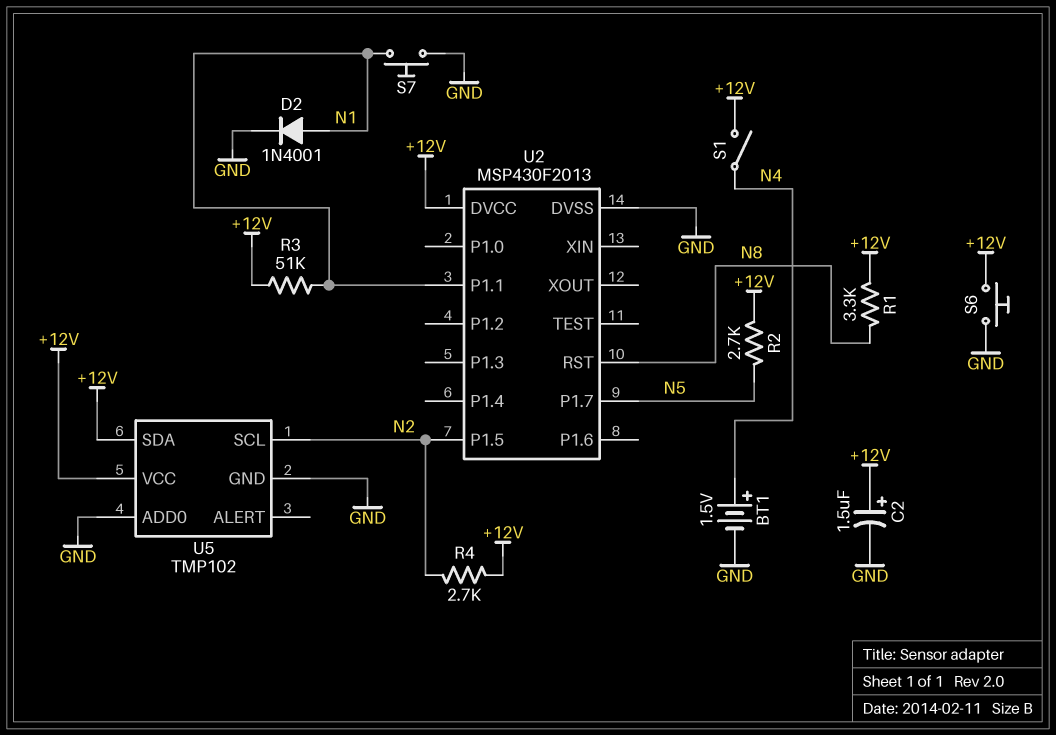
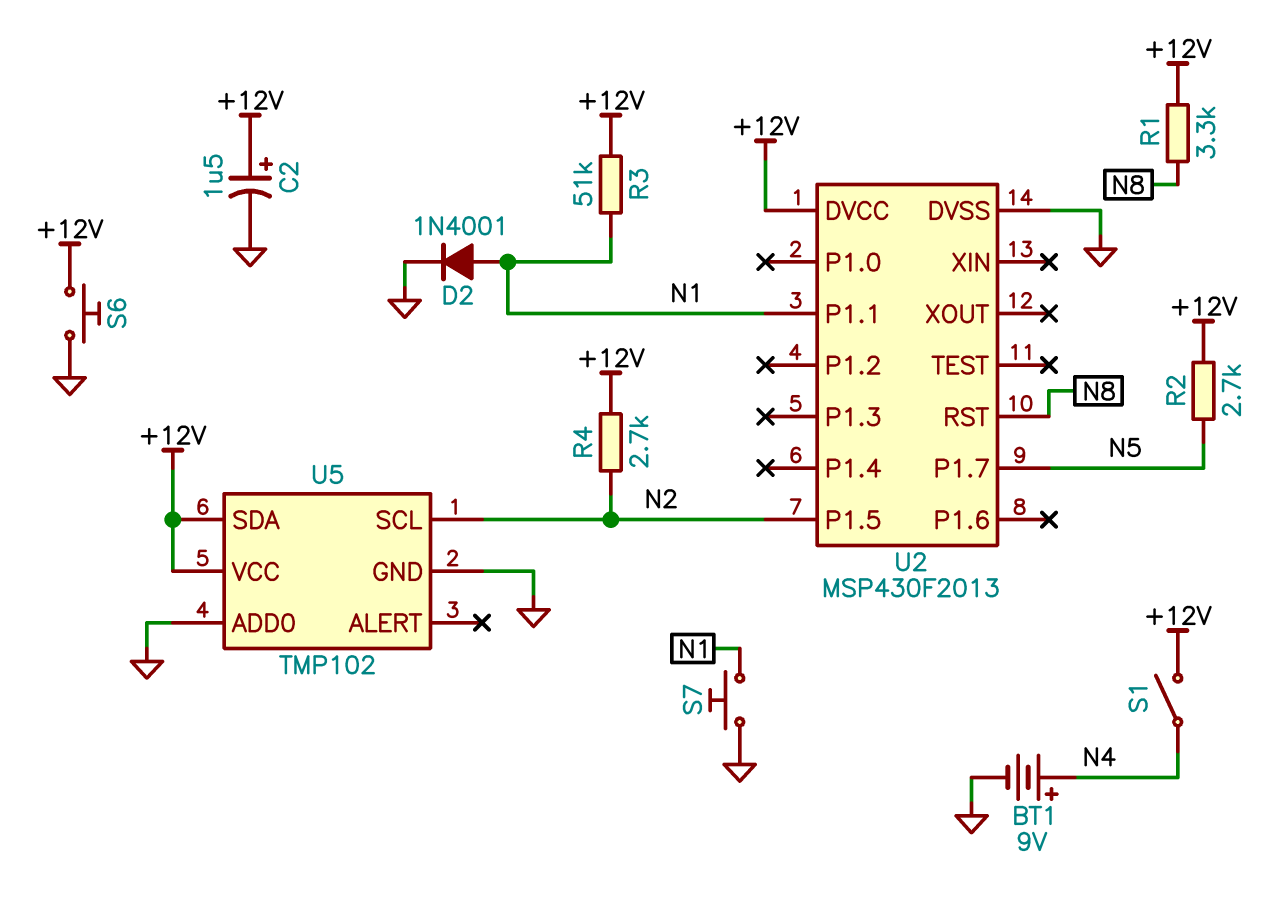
BT1: 1.5V (plus N4, minus GND) -> 9V (plus N4, minus GND)

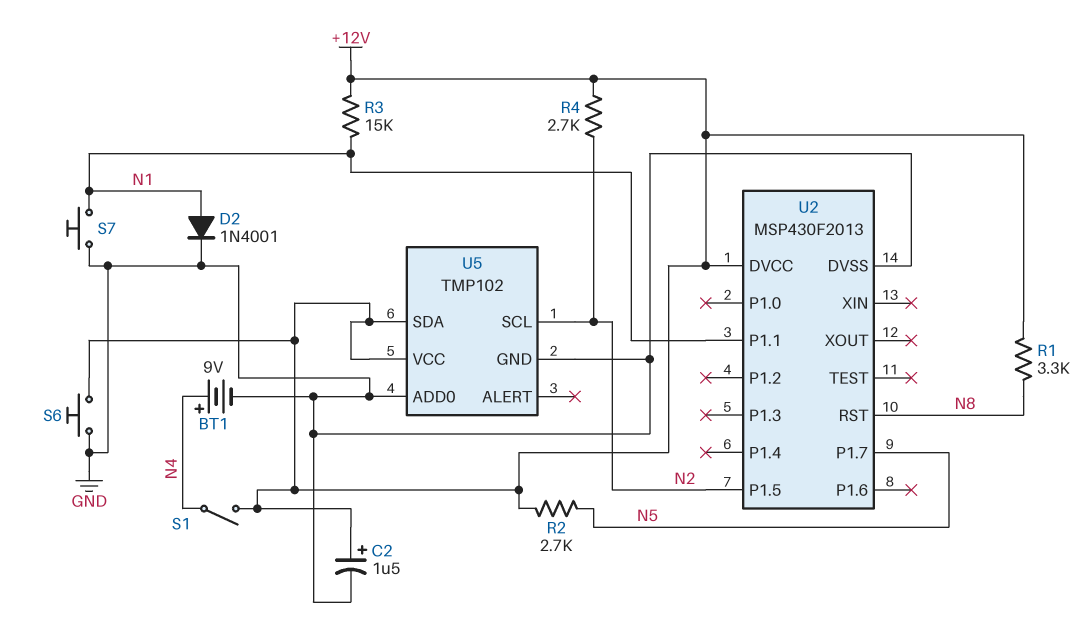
R3: 51k (+12V, N1) -> 15k (+12V, N1)

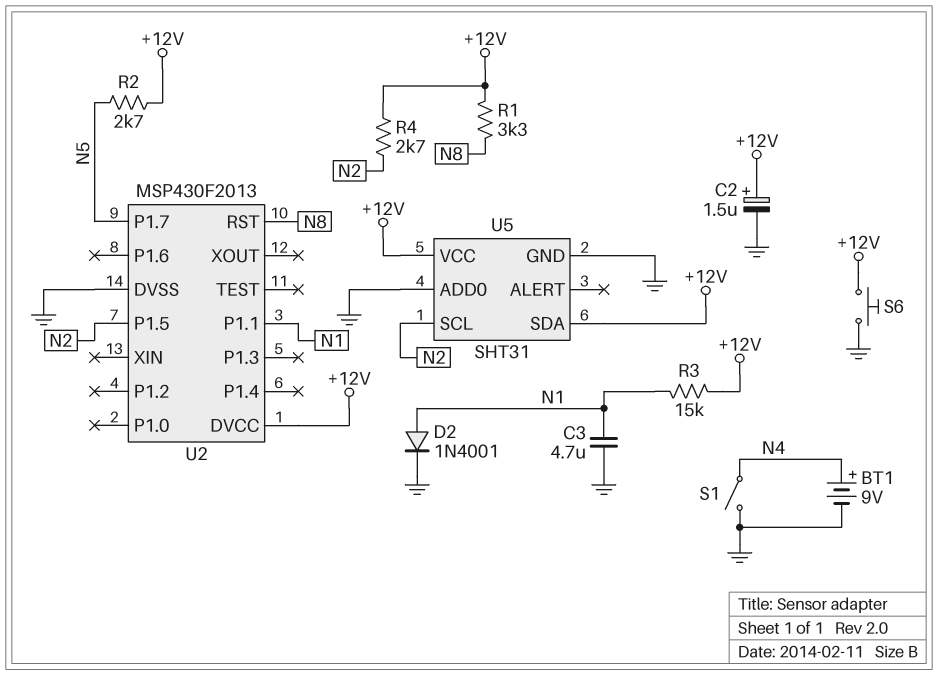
C3: none -> 4.7uF (GND, N1)
S1: switch (+12V, N4) -> switch (GND, N4)
S7: button (GND, N1) -> none
U5: TMP102 -> SHT31

